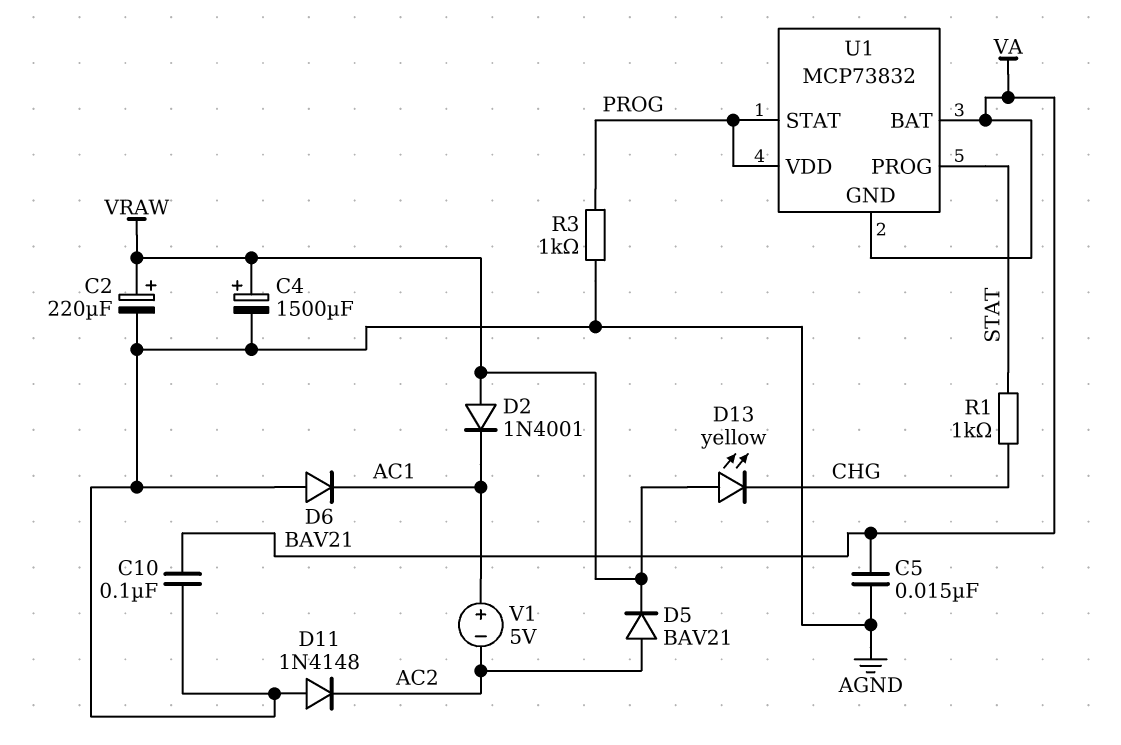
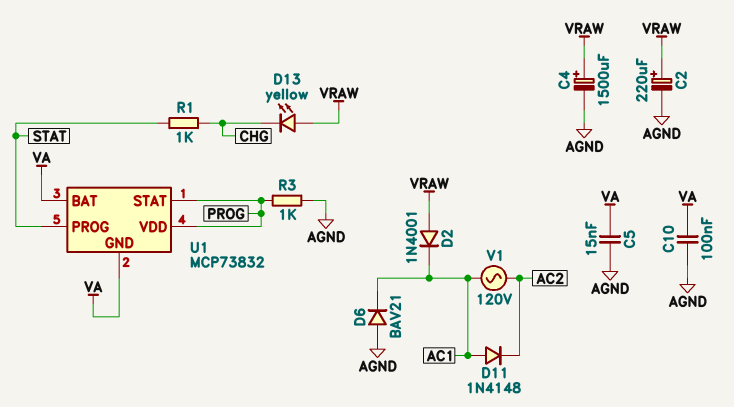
D5: diode BAV21 (A AC2, K VRAW) -> none
D11: diode 1N4148 (A AGND, K AC2) -> diode 1N4148 (A AC1, K AC2)
V1: 5V (plus AC1, minus AC2) -> AC 120V (AC1, AC2)

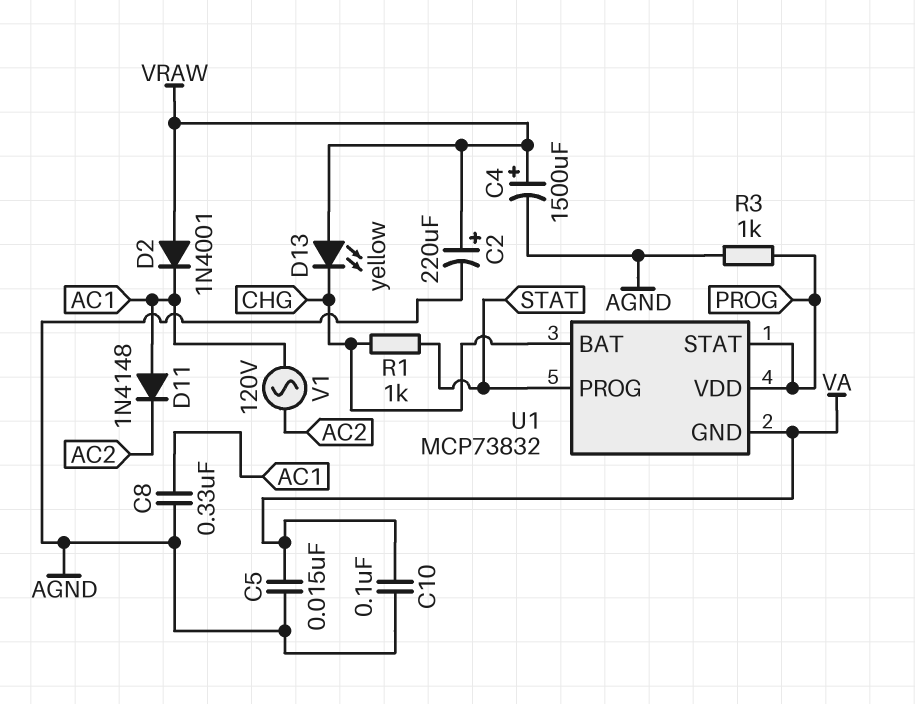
C8: none -> 330nF (AC1, AGND)
D6: diode BAV21 (A AGND, K AC1) -> none
U1 pin BAT: VA -> CHG

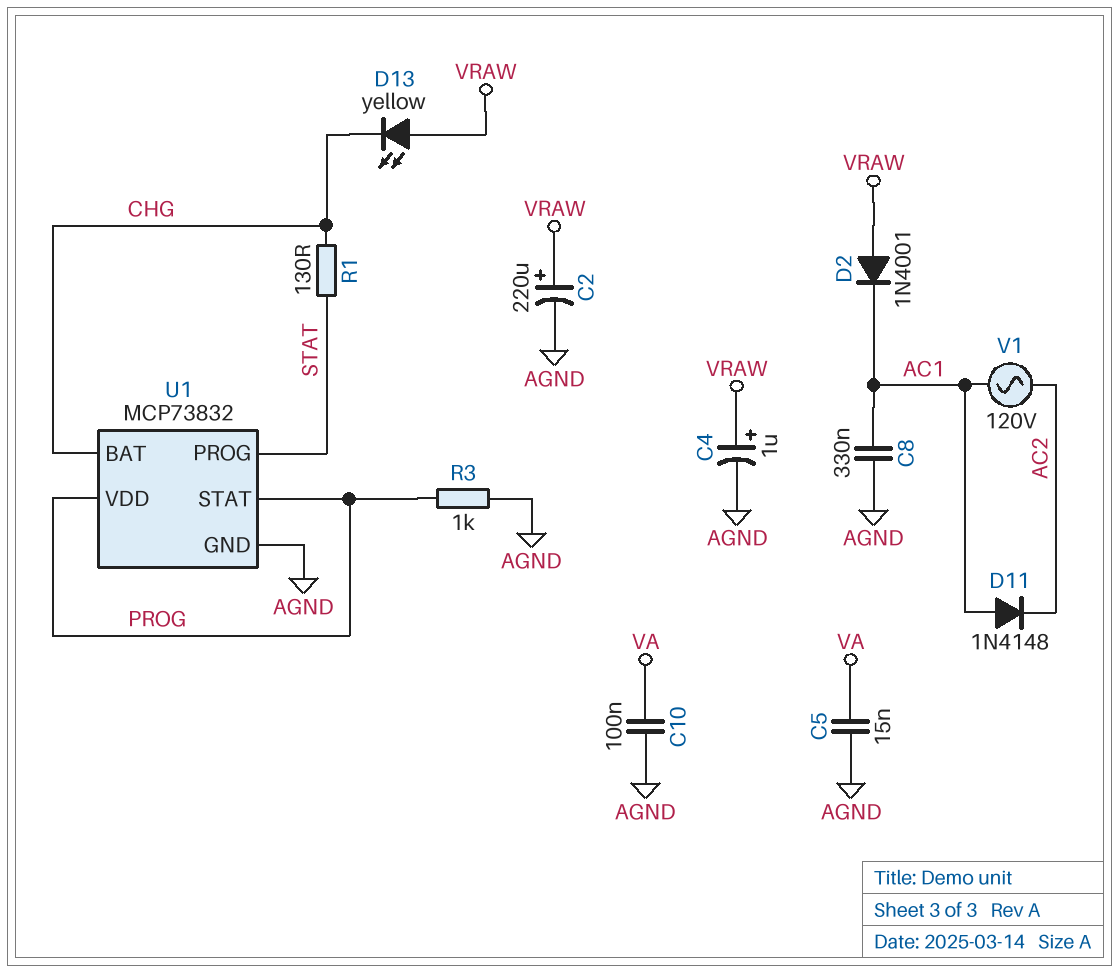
C4: 1500uF (plus VRAW, minus AGND) -> 1uF (plus VRAW, minus AGND)
R1: 1k (CHG, STAT) -> 130 (CHG, STAT)
U1 pin GND: VA -> AGND

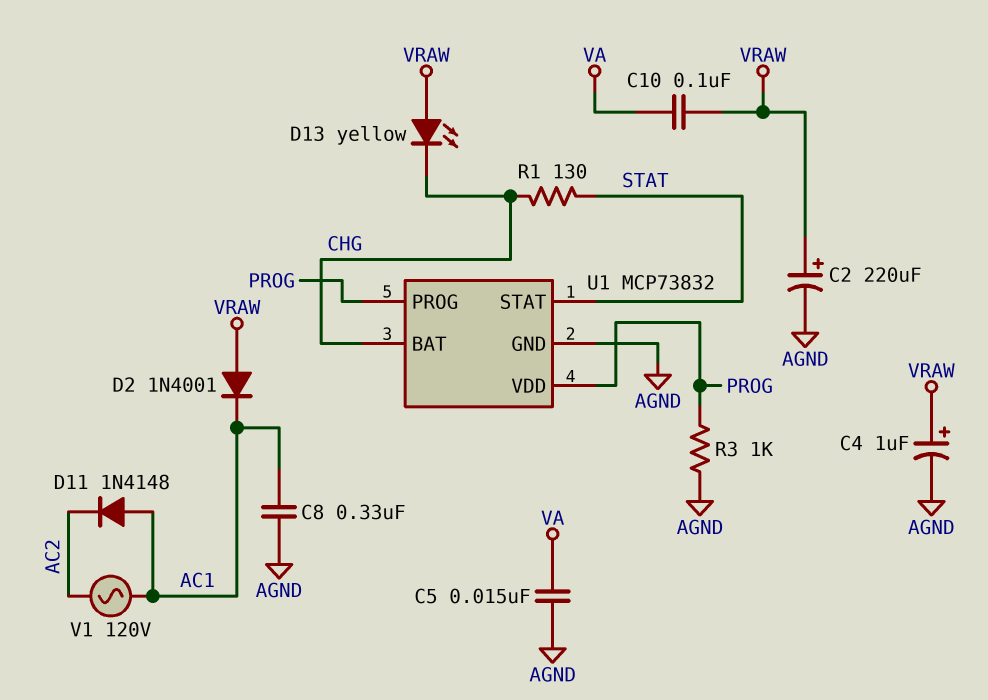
C10: 100nF (AGND, VA) -> 100nF (VA, VRAW)
U1 pin PROG: STAT -> PROG
U1 pin STAT: PROG -> STAT

